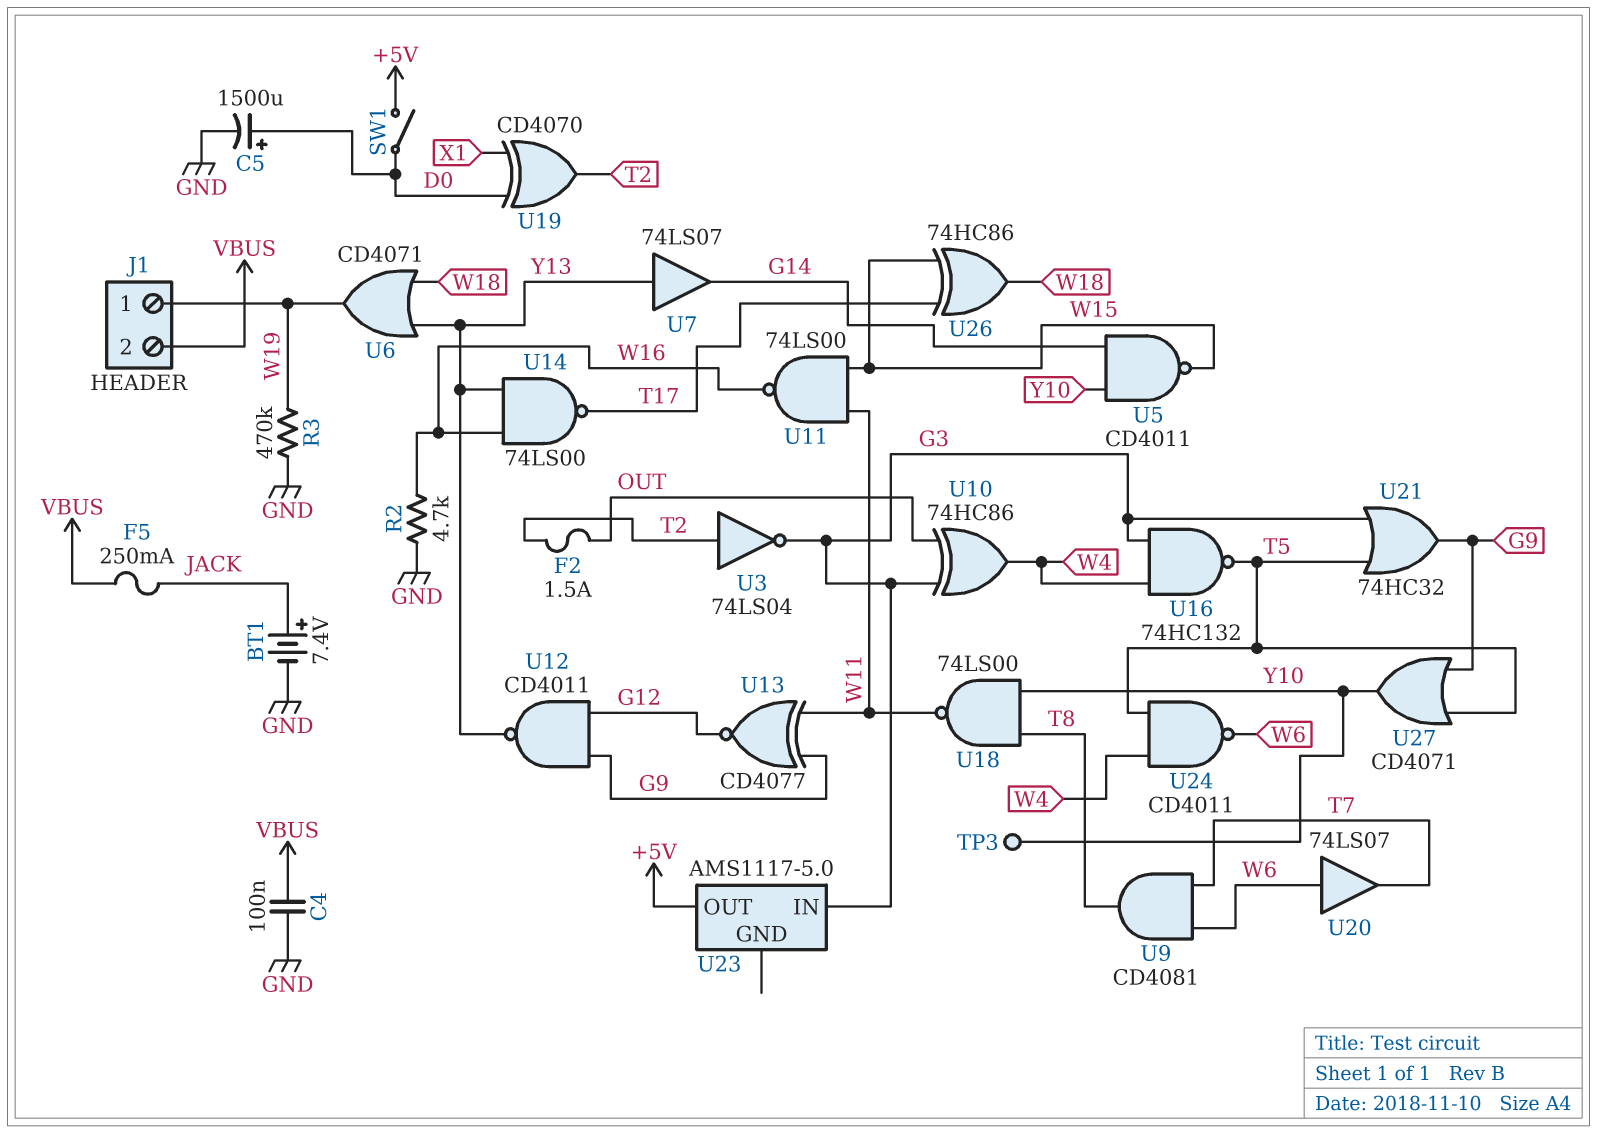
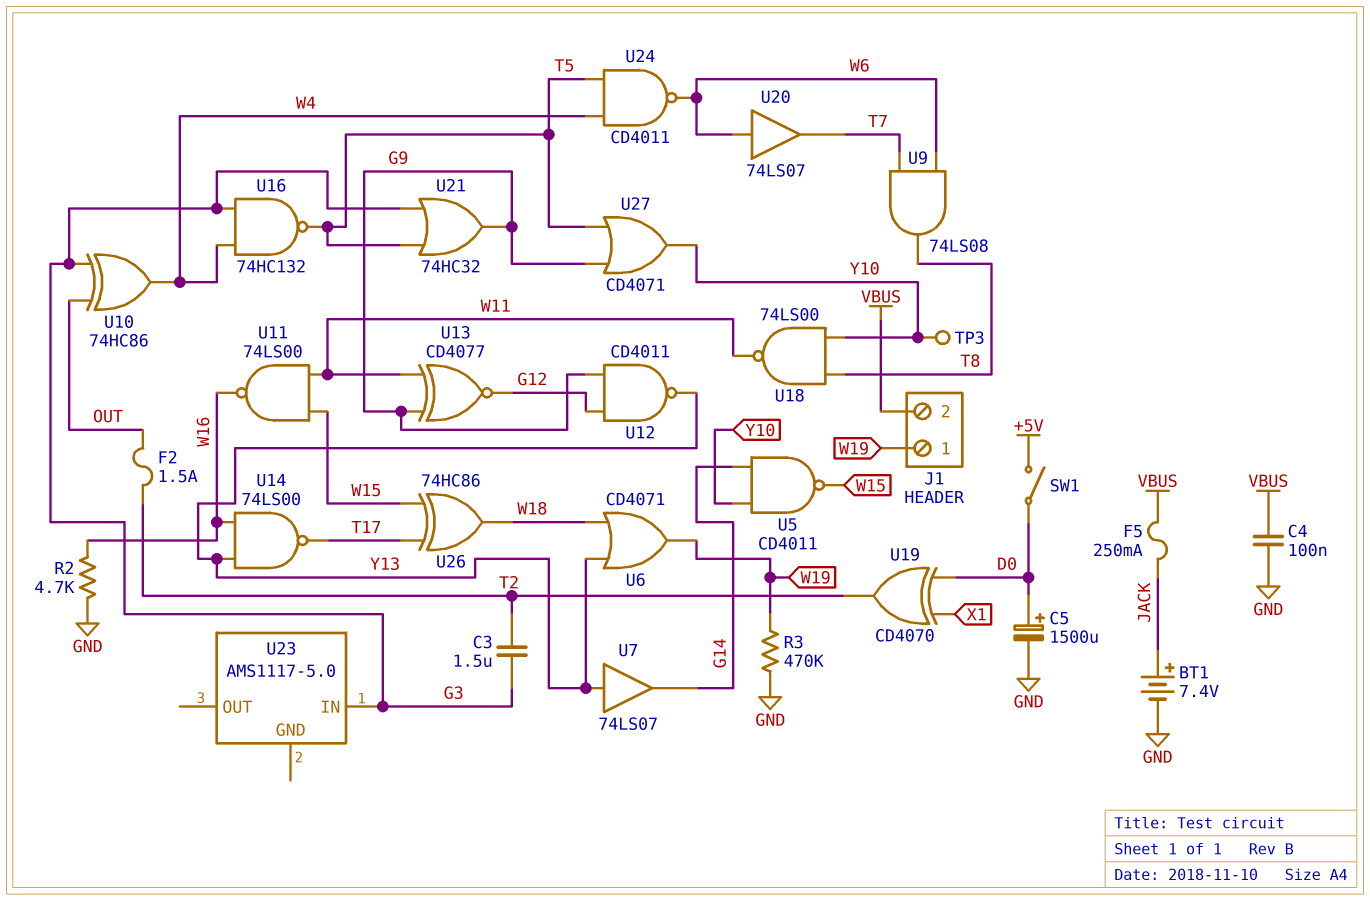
C3: none -> 1.5uF (G3, T2)
U3: NOT 74LS04 (in T2, out G3) -> none
U9: AND CD4081 (in T7, in W6, out T8) -> AND 74LS08 (in T7, in W6, out T8)
U23 pin OUT: +5V -> none

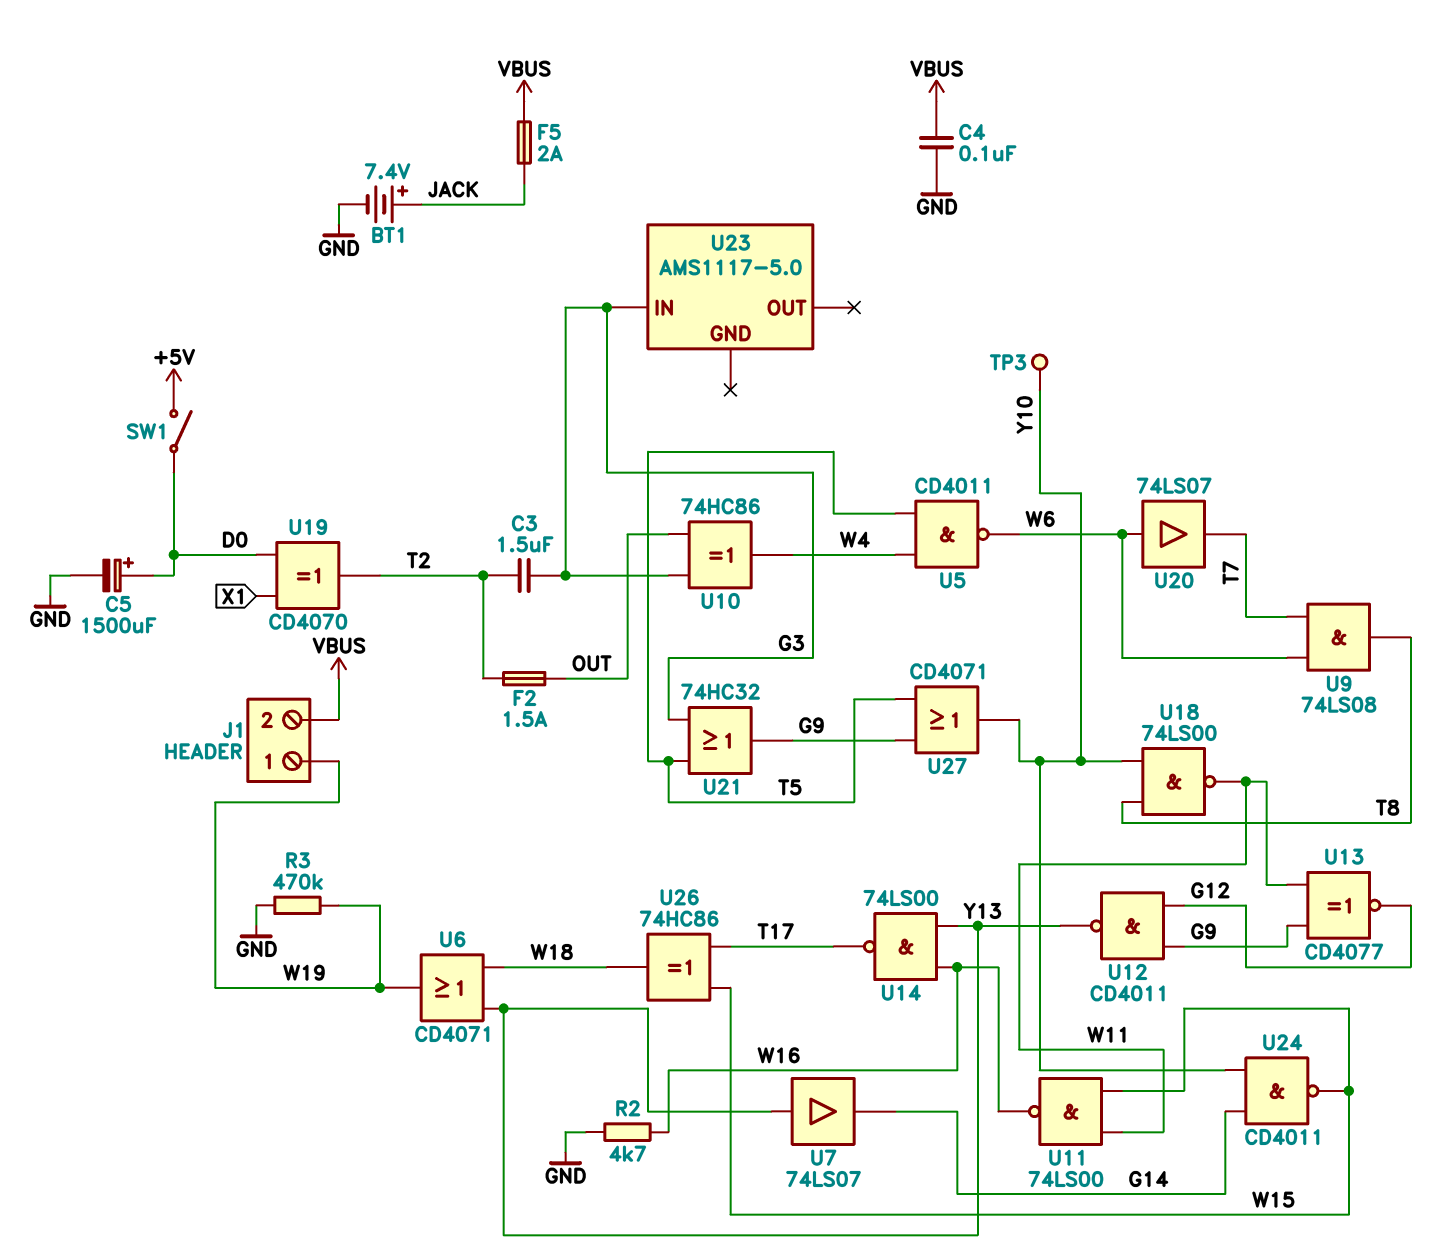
F5: 250mA (JACK, VBUS) -> 2A (JACK, VBUS)
U5: NAND CD4011 (in G14, in Y10, out W15) -> NAND CD4011 (in T5, in W4, out W6)
U16: NAND 74HC132 (in G3, in W4, out T5) -> none
U24: NAND CD4011 (in T5, in W4, out W6) -> NAND CD4011 (in G14, in Y10, out W15)

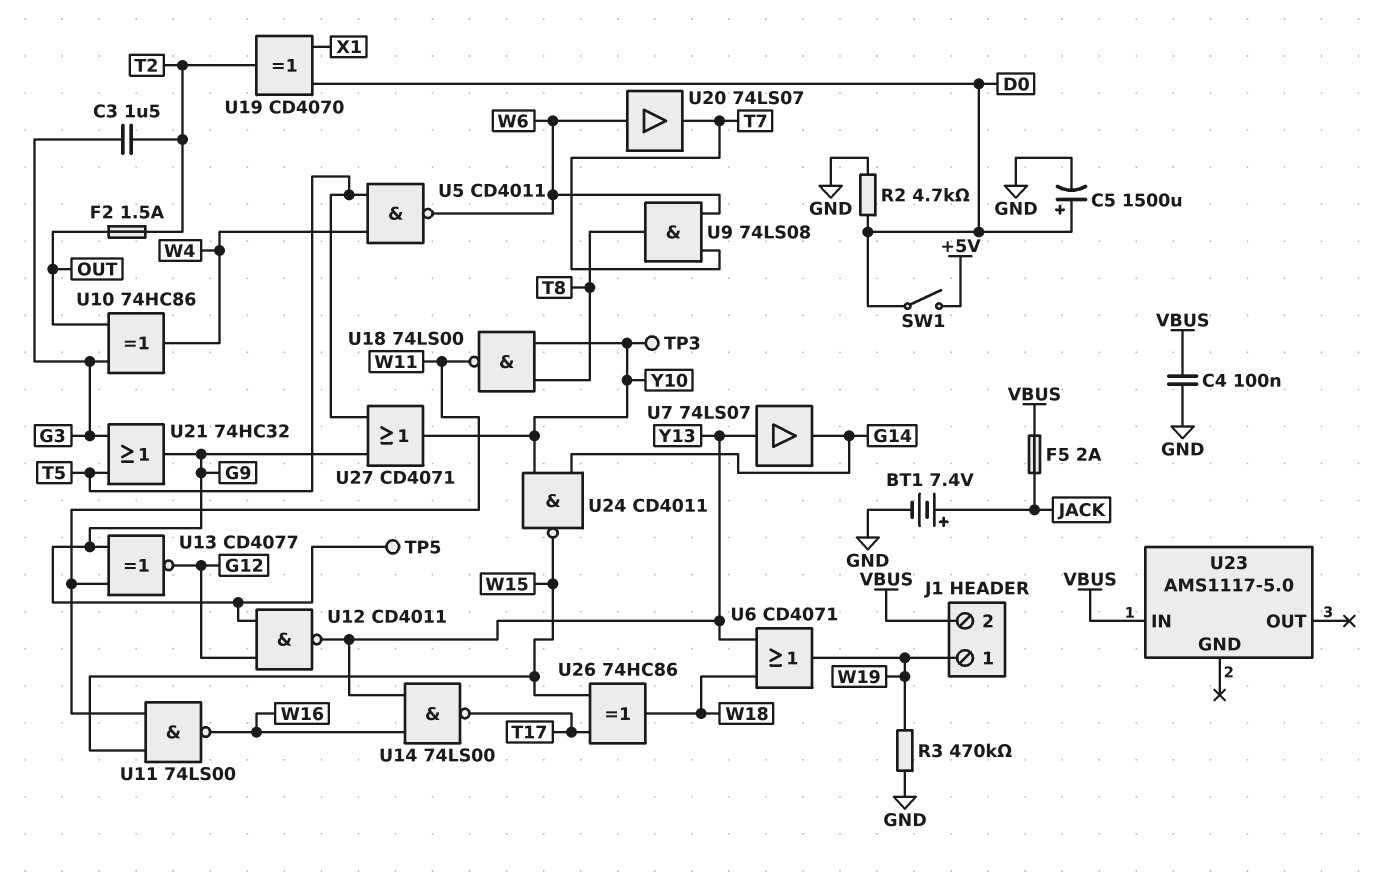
R2: 4.7k (GND, W16) -> 4.7k (D0, GND)
TP5: none -> test point (G9)
U23 pin IN: G3 -> VBUS

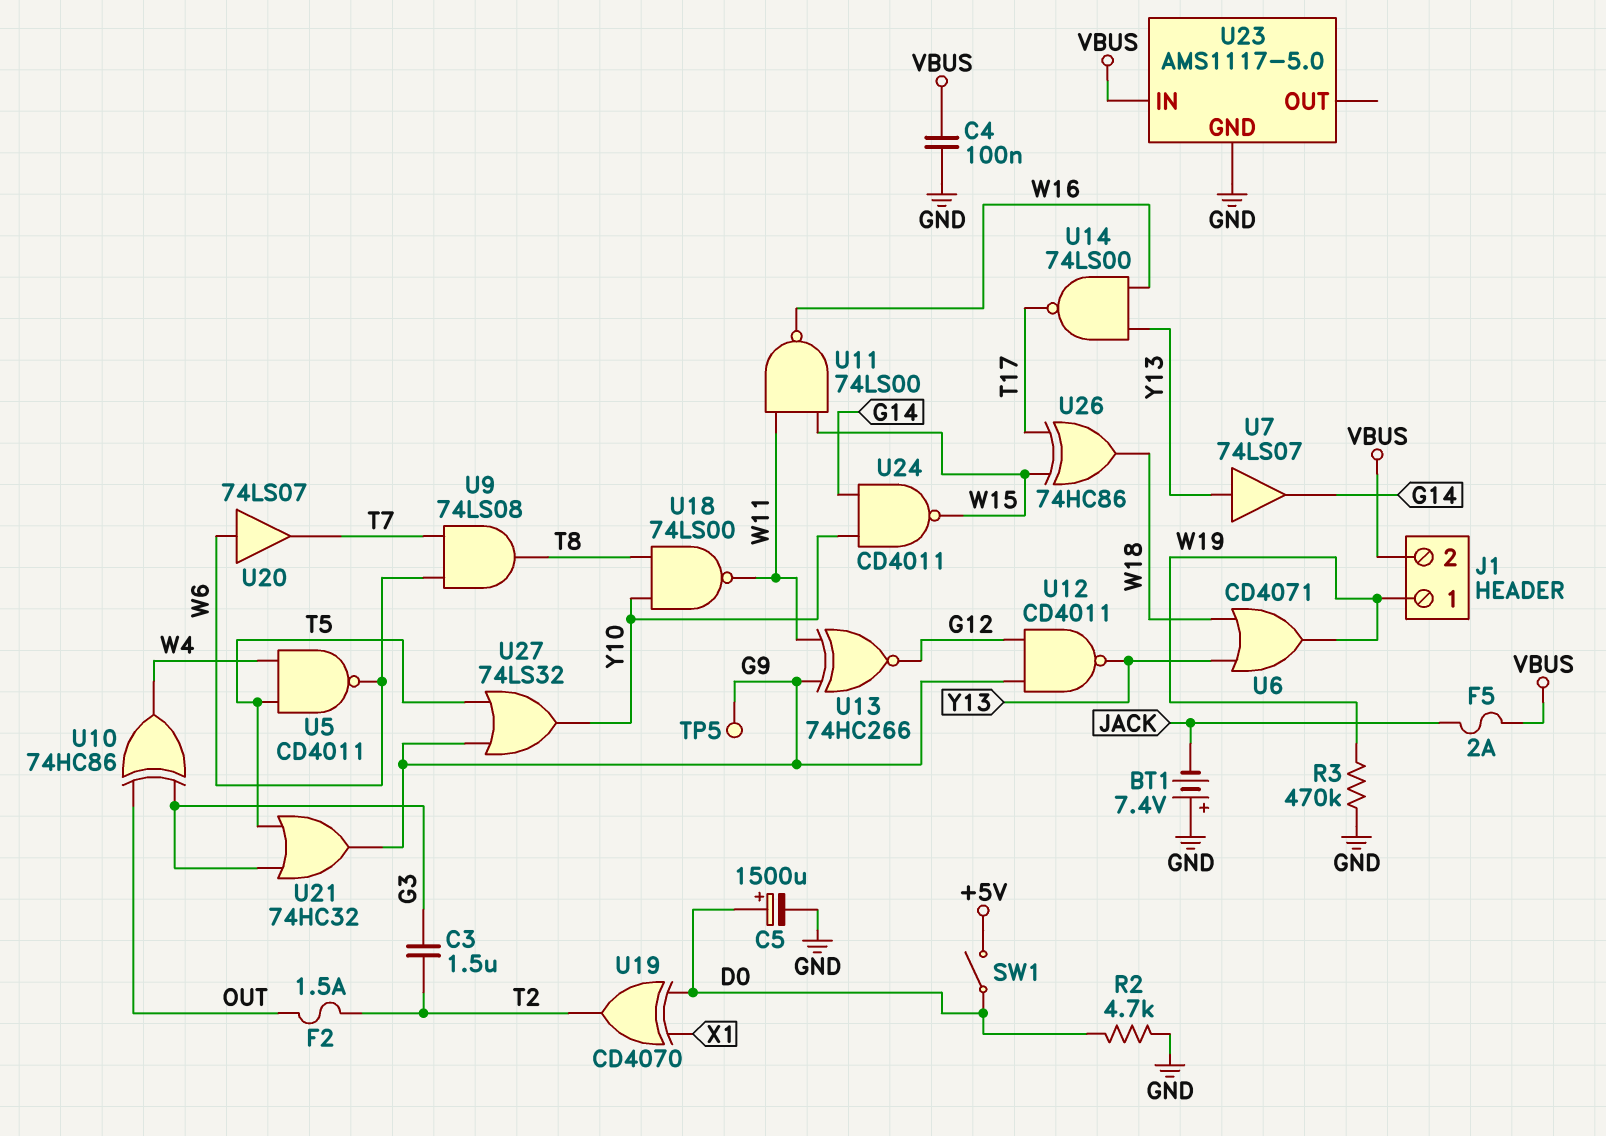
BT1: 7.4V (plus JACK, minus GND) -> 7.4V (plus GND, minus JACK)
TP3: test point (Y10) -> none
U13: XNOR CD4077 (in G9, in W11, out G12) -> XNOR 74HC266 (in G9, in W11, out G12)
U23 pin GND: none -> GND
U27: OR CD4071 (in G9, in T5, out Y10) -> OR 74LS32 (in G9, in T5, out Y10)

